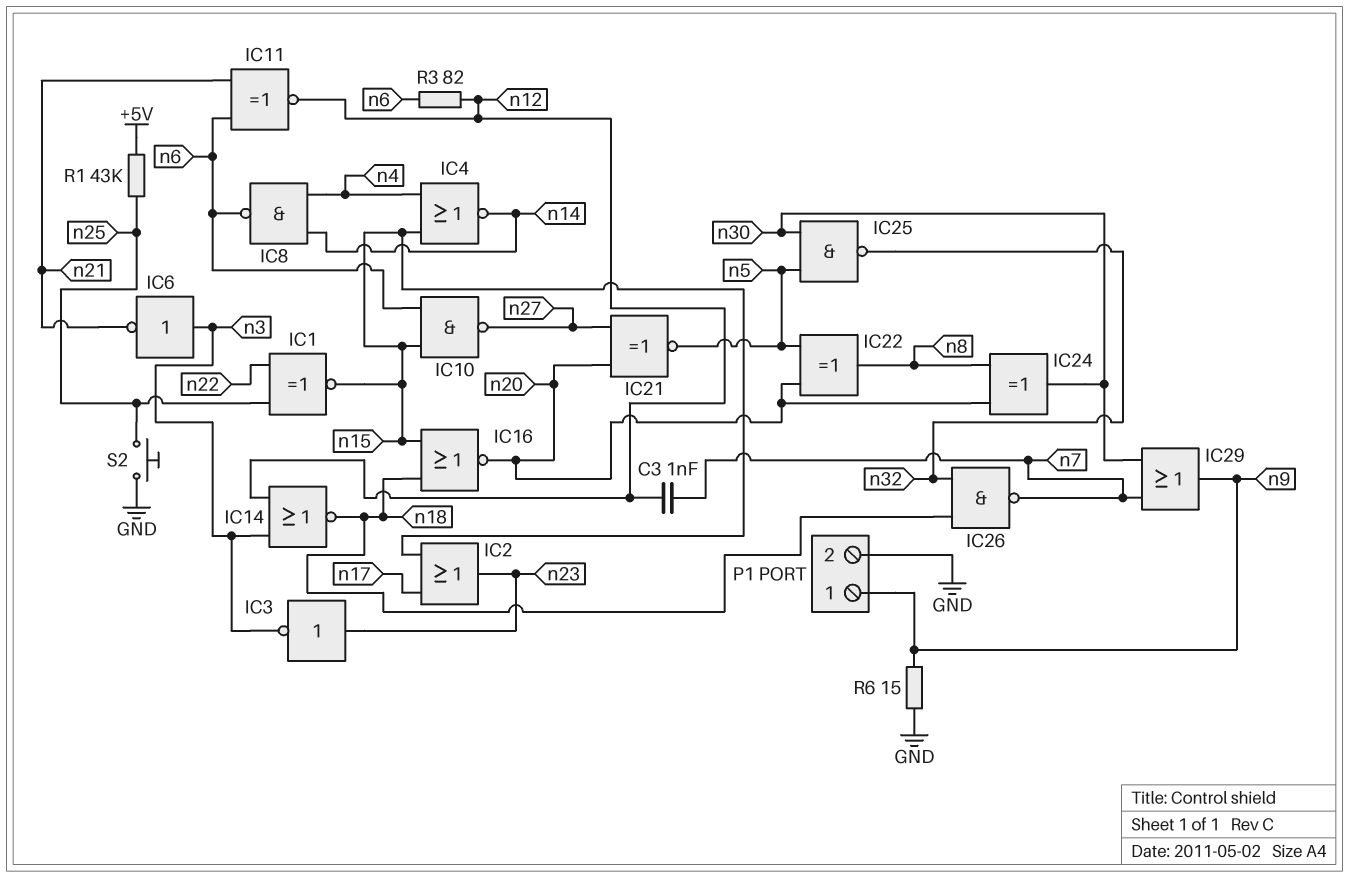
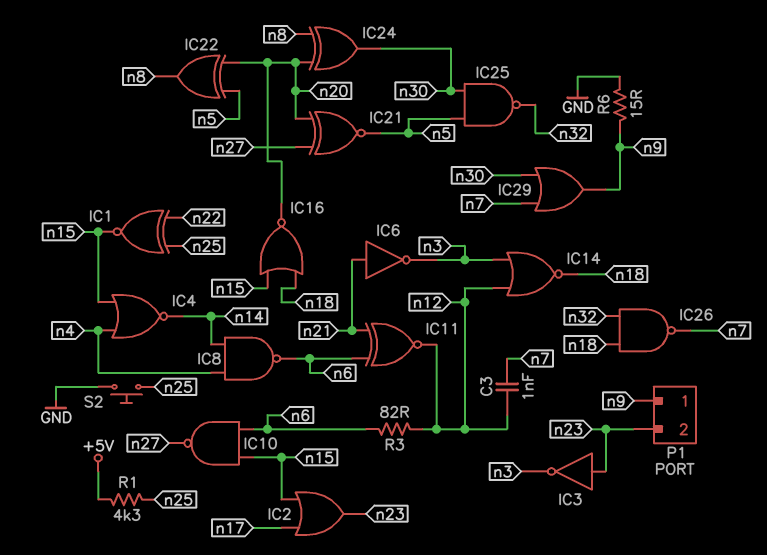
IC6: NOT (in n3, out n21) -> NOT (in n21, out n3)
P1 pin 2: GND -> n23
R1: 43k (+5V, n25) -> 4.3k (+5V, n25)

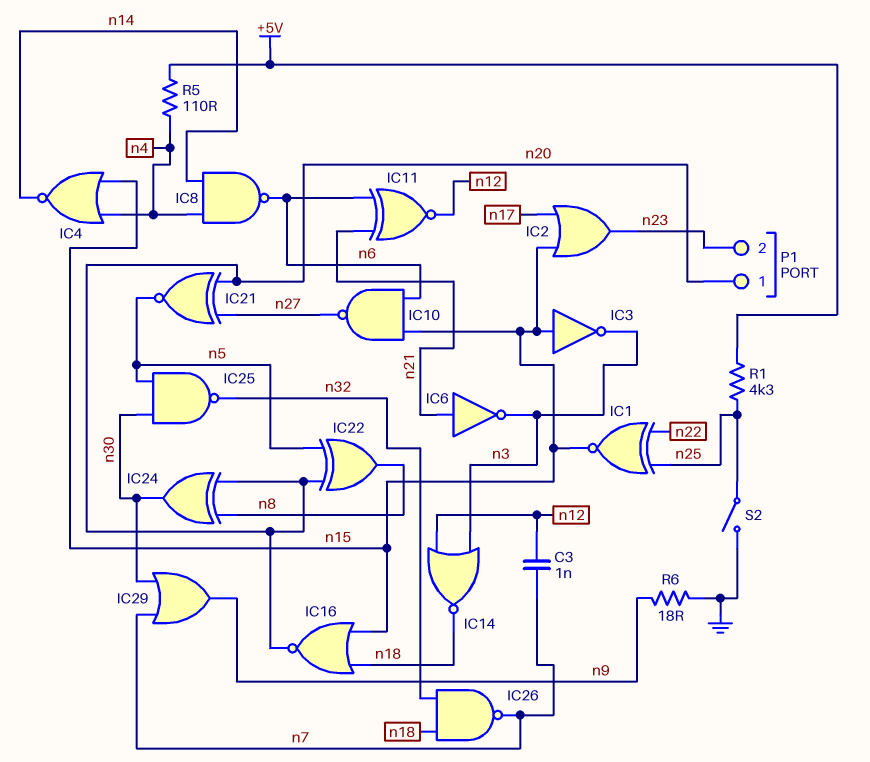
IC3: NOT (in n23, out n3) -> NOT (in n15, out n3)
P1 pin 1: n9 -> n20
R3: 82 (n6, n12) -> none
R5: none -> 110 (+5V, n4)
R6: 15 (GND, n9) -> 18 (GND, n9)
S2: button (GND, n25) -> switch (GND, n25)

